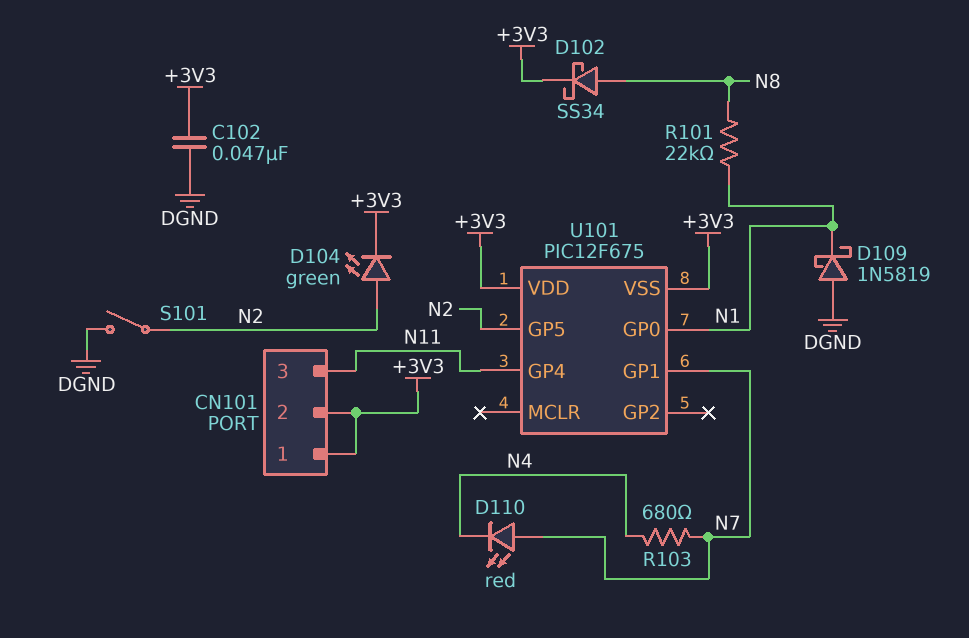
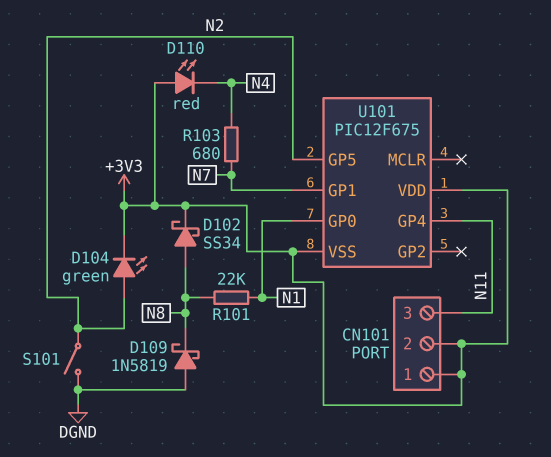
C102: 47nF (+3V3, DGND) -> none
D109: schottky 1N5819 (A DGND, K N1) -> schottky 1N5819 (A DGND, K N8)
D110: LED red (A N7, K N4) -> LED red (A +3V3, K N4)

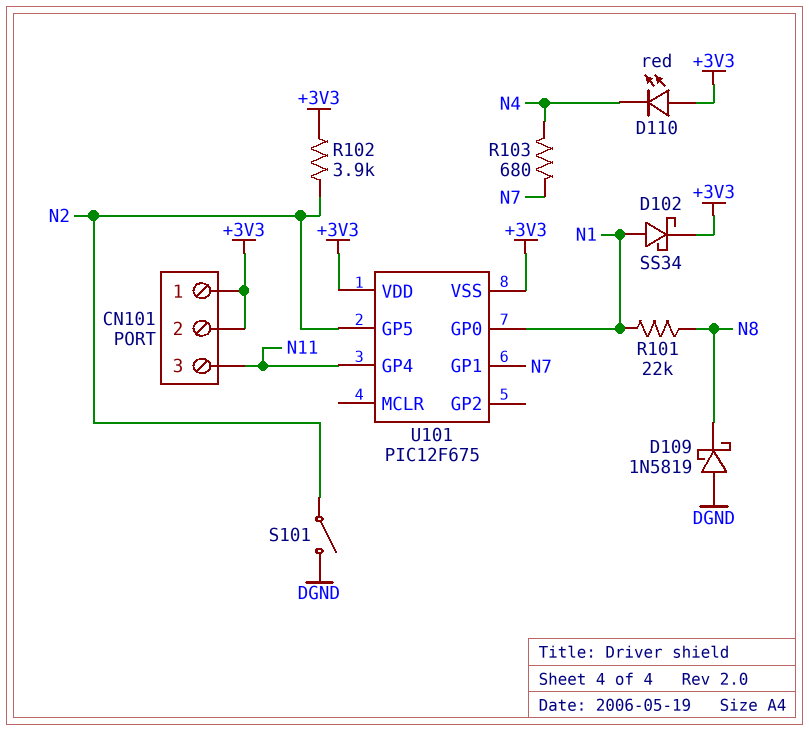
D102: schottky SS34 (A N8, K +3V3) -> schottky SS34 (A N1, K +3V3)
D104: LED green (A N2, K +3V3) -> none
R102: none -> 3.9k (+3V3, N2)

